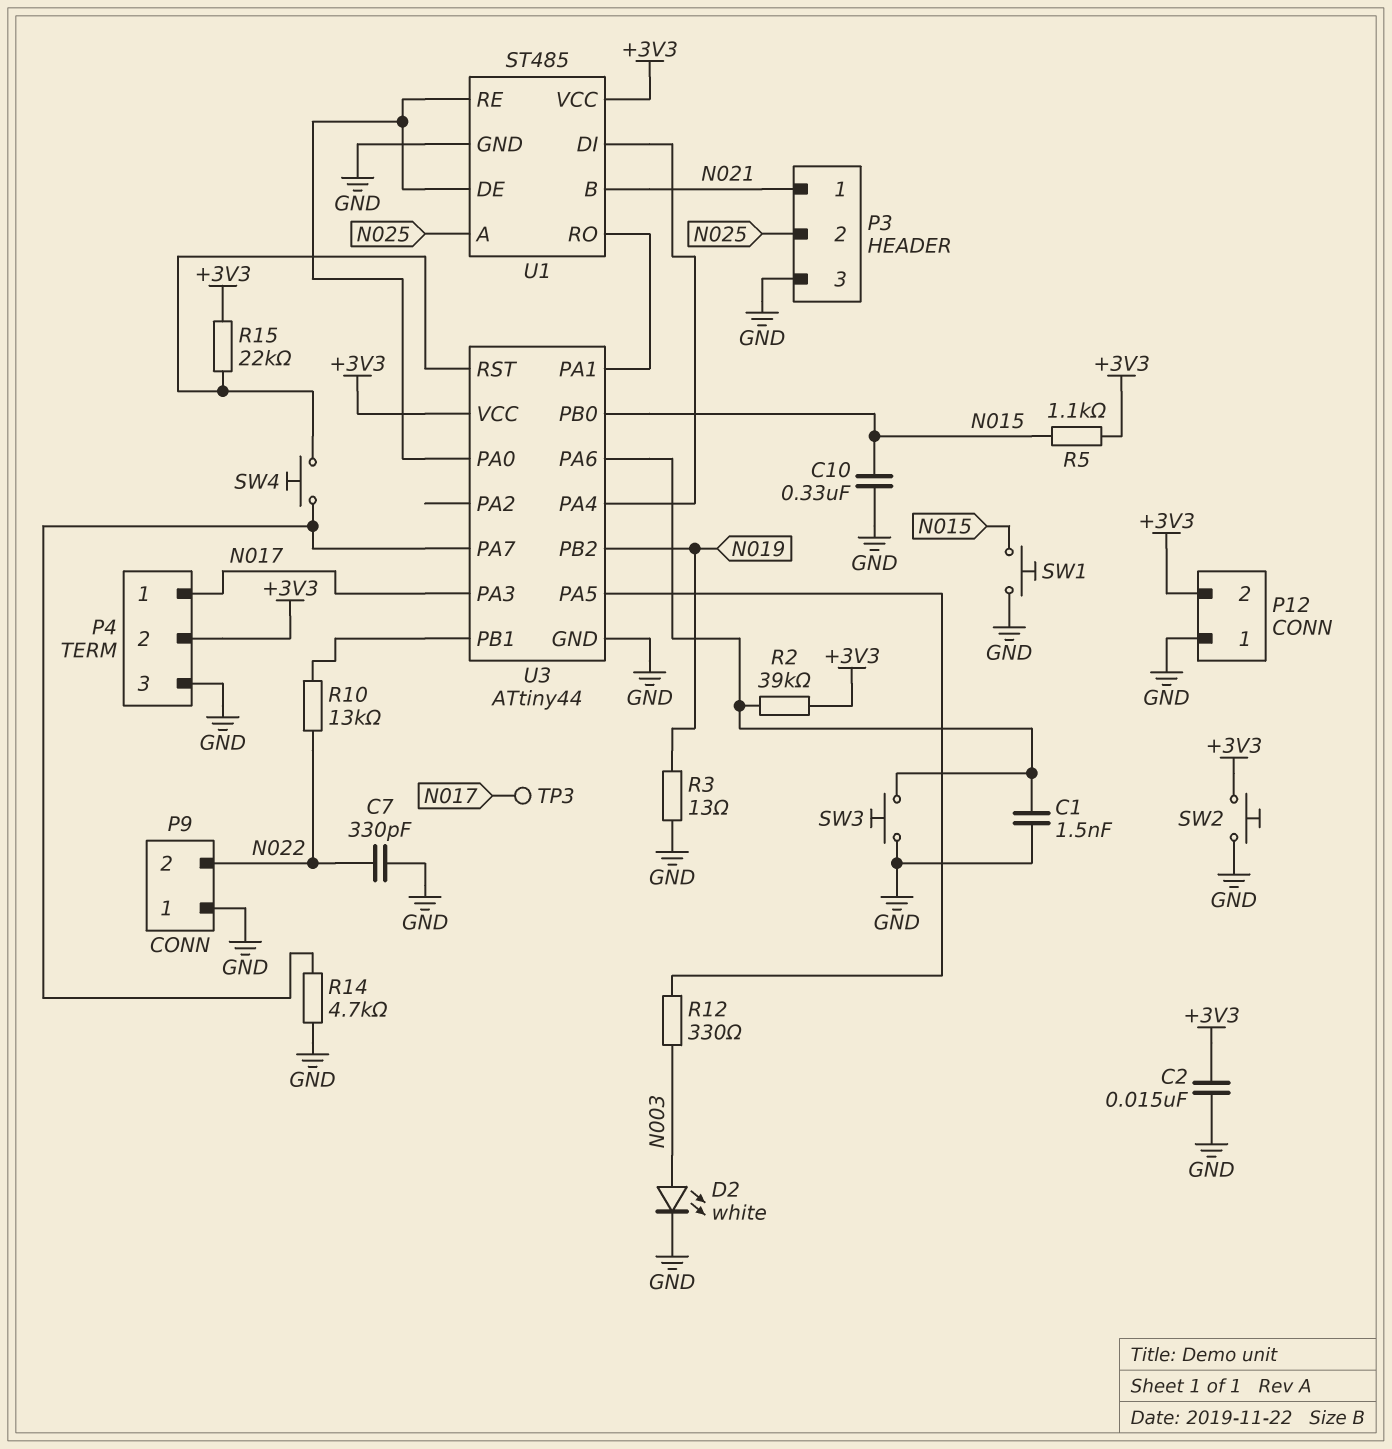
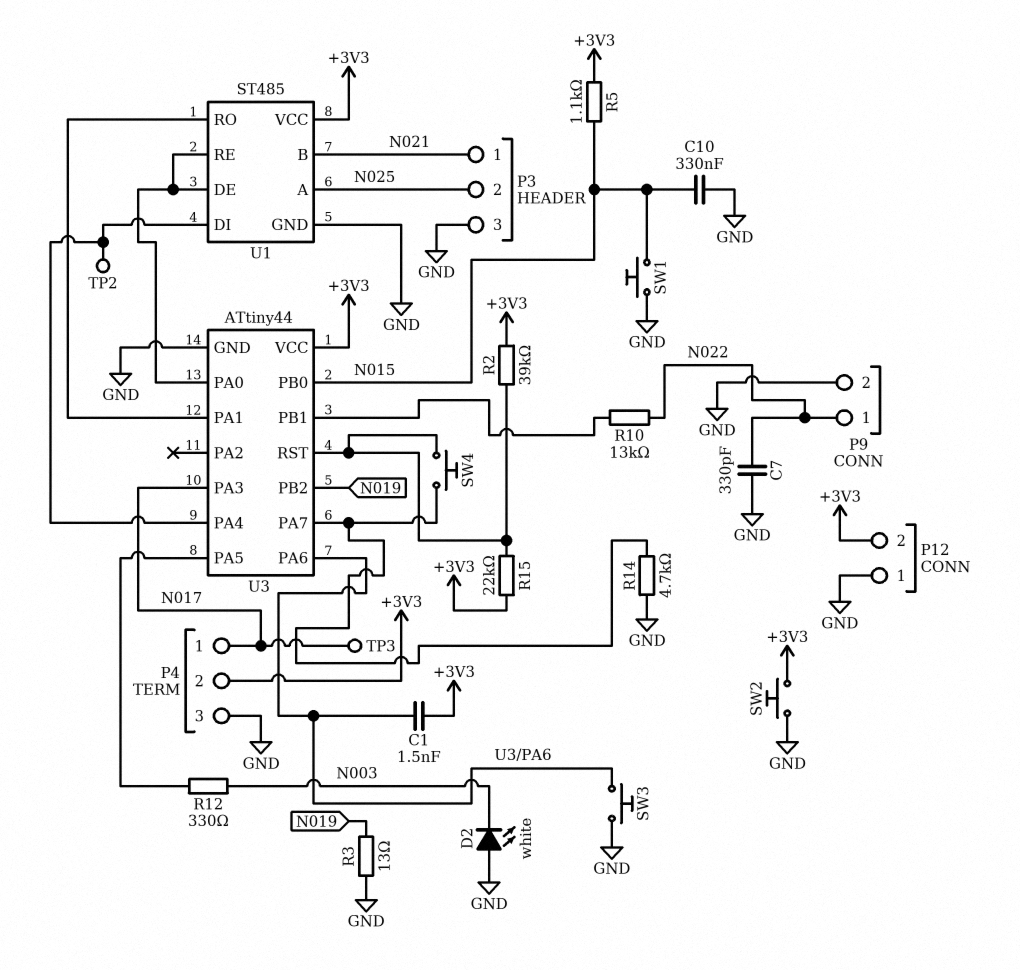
C1: 1.5nF (GND, U3/PA6) -> 1.5nF (+3V3, U3/PA6)
C2: 15nF (+3V3, GND) -> none
D2: LED white (A N003, K GND) -> LED white (A GND, K N003)
P9 pin 1: GND -> N022
P9 pin 2: N022 -> GND
R2: 39k (+3V3, U3/PA6) -> 39k (+3V3, U3/RST)
TP2: none -> test point (U1/DI)

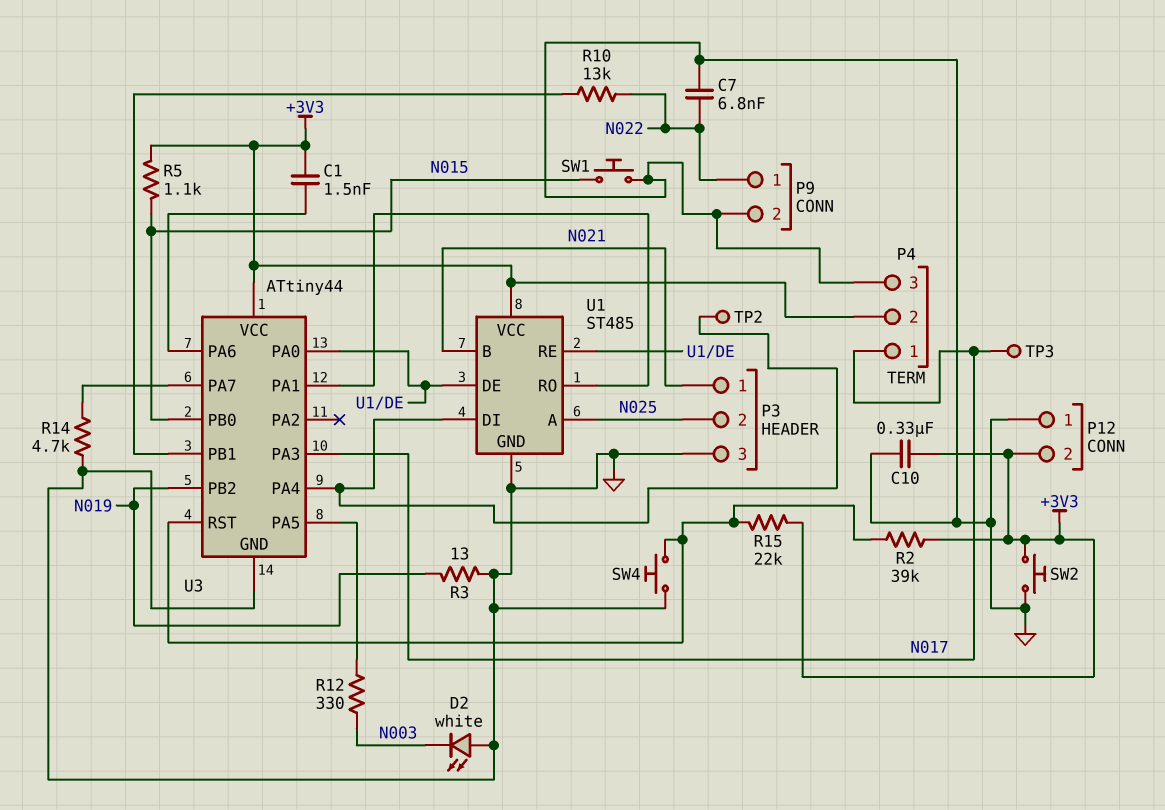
C7: 330pF (GND, N022) -> 6.8nF (GND, N022)
C10: 330nF (GND, N015) -> 330nF (+3V3, GND)
SW3: button (GND, U3/PA6) -> none
SW4: button (U3/PA7, U3/RST) -> button (GND, U3/RST)

